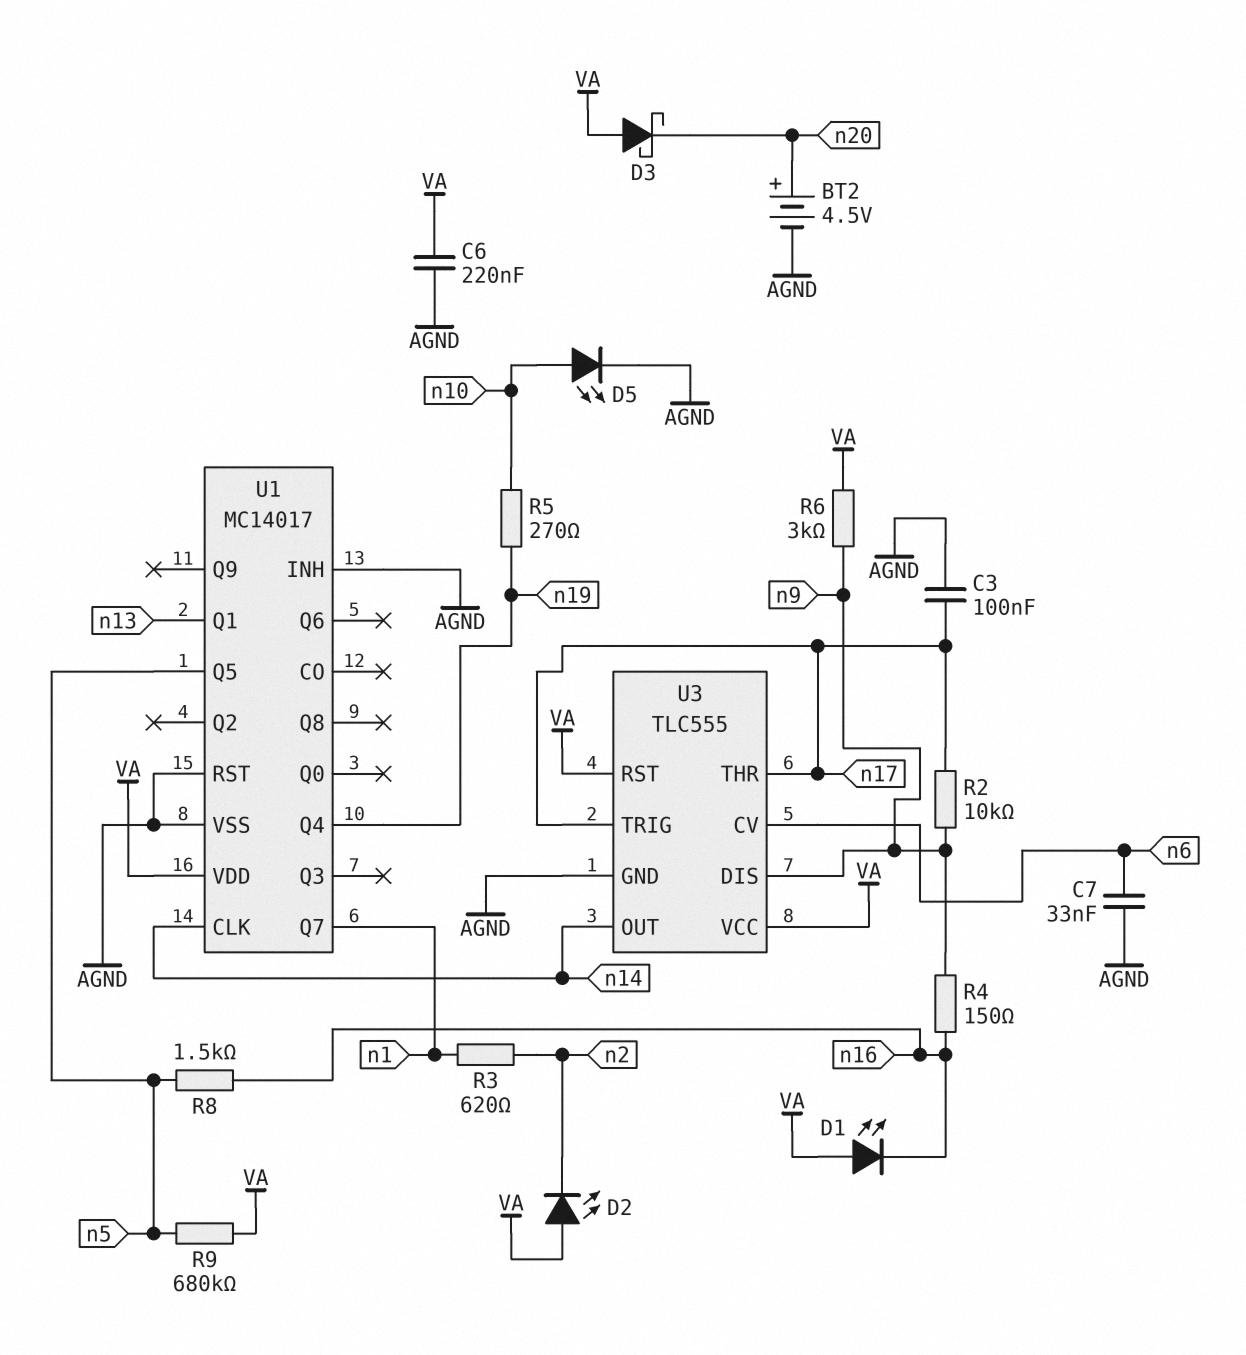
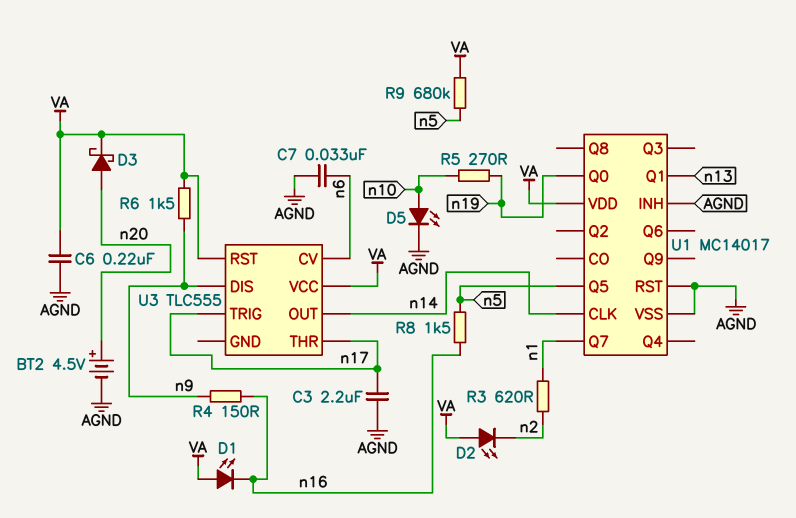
C3: 100nF (AGND, n17) -> 2.2uF (AGND, n17)
D3: schottky (A VA, K n20) -> schottky (A n20, K VA)
R2: 10k (n9, n17) -> none
R6: 3k (VA, n9) -> 1.5k (VA, n9)
U1 pin Q0: none -> n19
U1 pin Q4: n19 -> none
U3 pin GND: AGND -> none

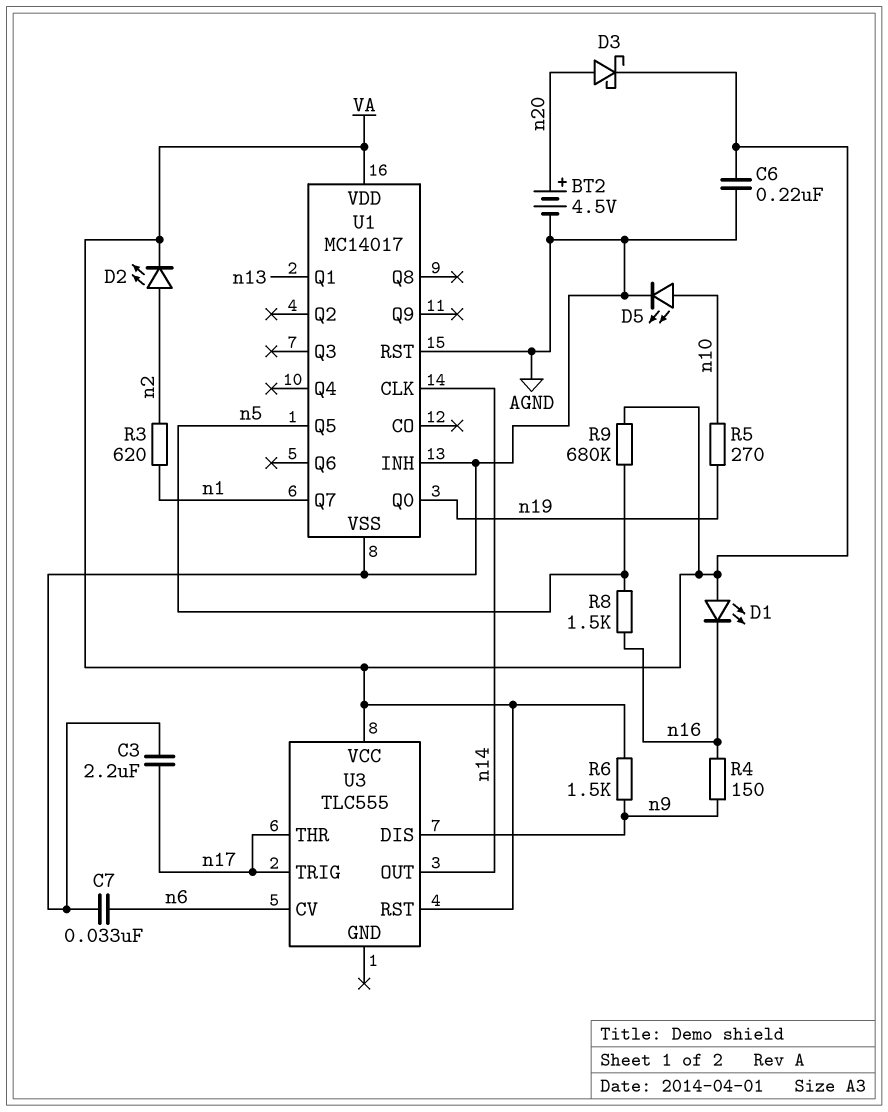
D2: LED (A VA, K n2) -> LED (A n2, K VA)

